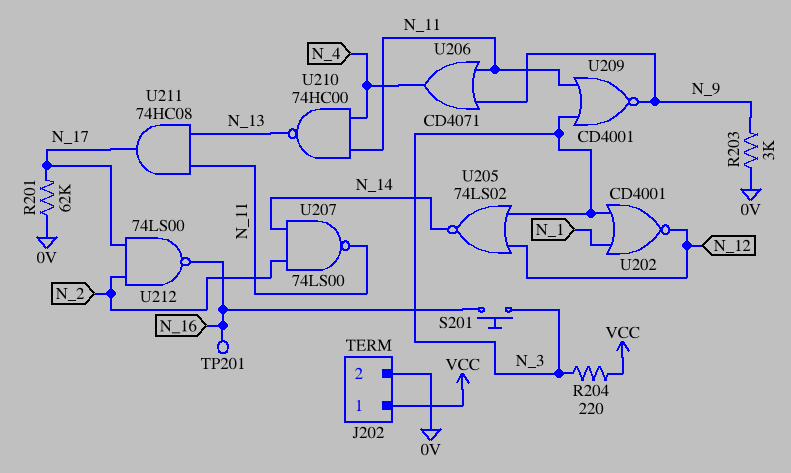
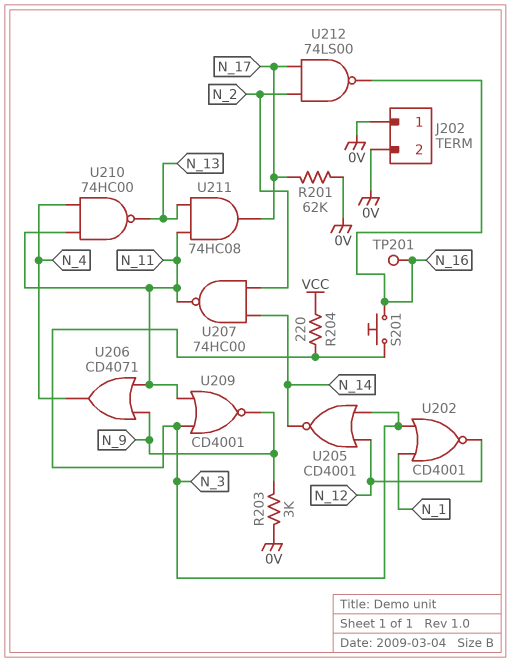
J202 pin 1: VCC -> 0V
U205: NOR 74LS02 (in N_3, in N_12, out N_14) -> NOR CD4001 (in N_3, in N_12, out N_14)
U207: NAND 74LS00 (in N_2, in N_14, out N_11) -> NAND 74HC00 (in N_2, in N_14, out N_11)

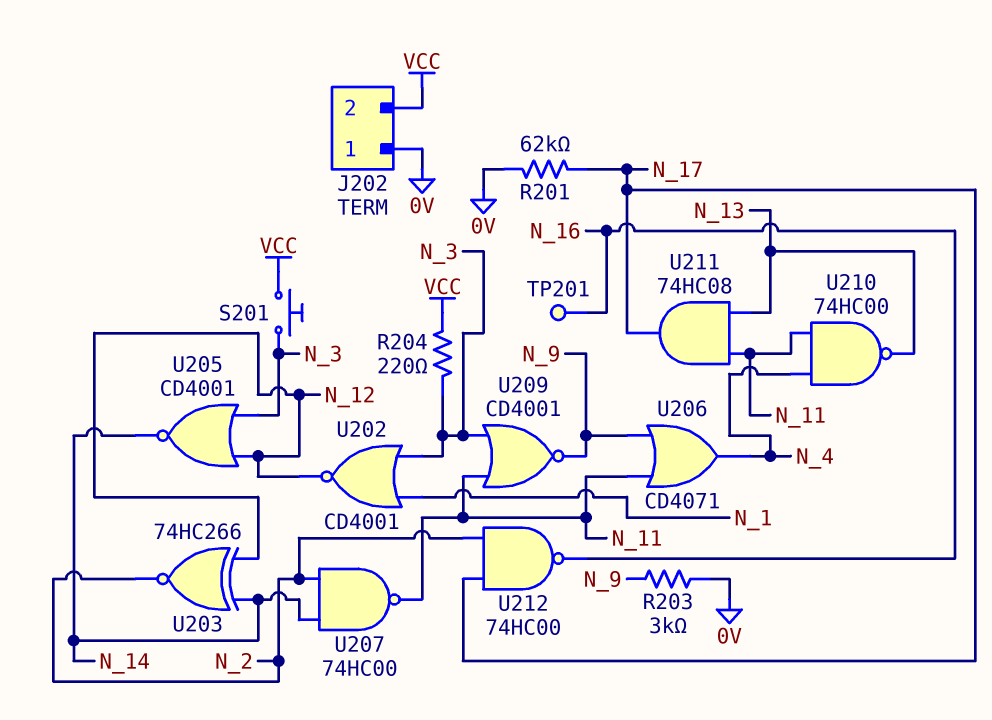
J202 pin 2: 0V -> VCC
S201: button (N_3, N_16) -> button (N_3, VCC)
U203: none -> XNOR 74HC266 (in N_12, in N_14, out N_2)
U212: NAND 74LS00 (in N_2, in N_17, out N_16) -> NAND 74HC00 (in N_2, in N_17, out N_16)

